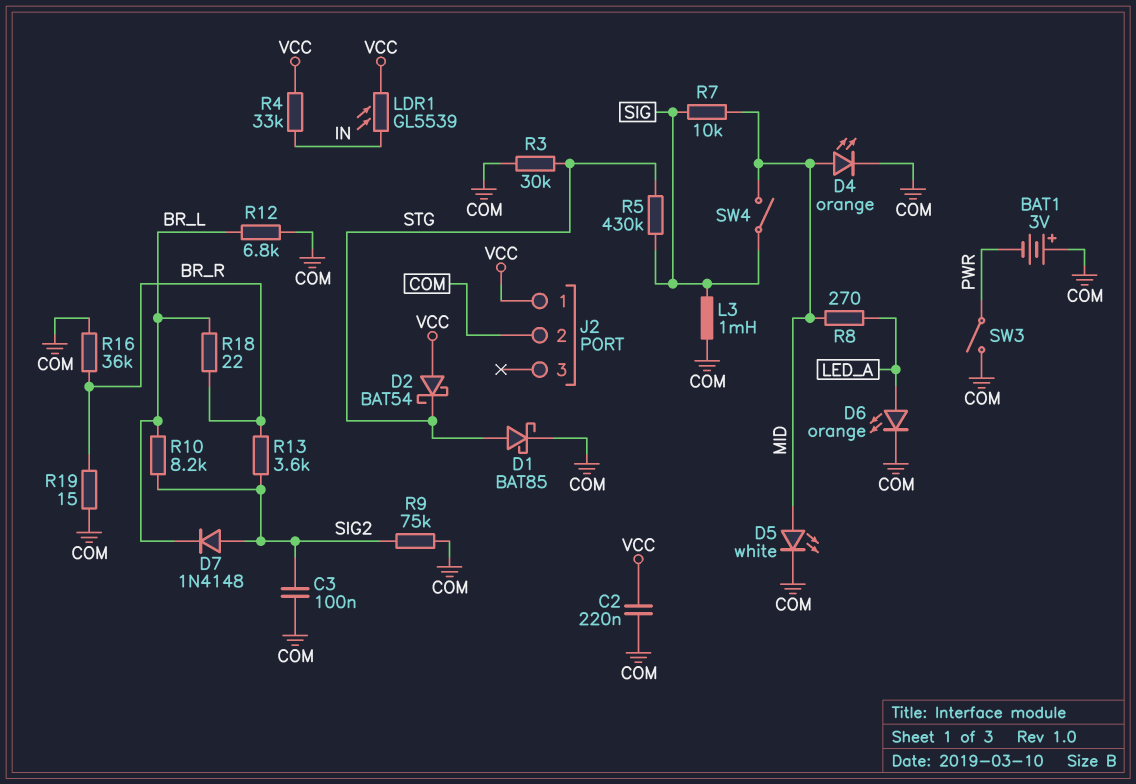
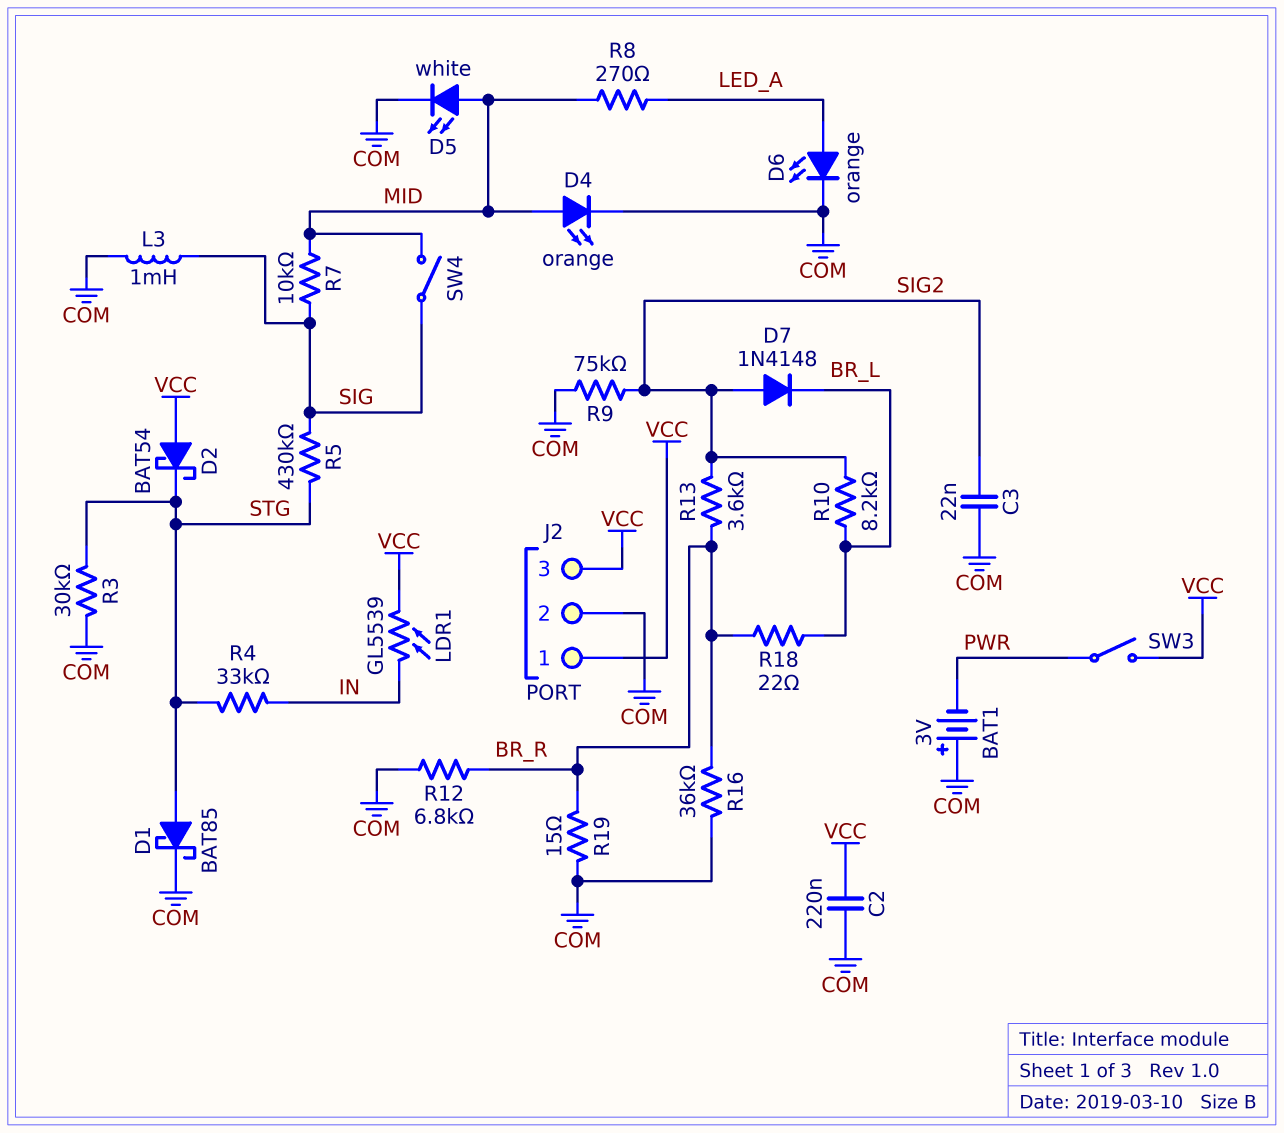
C3: 100nF (COM, SIG2) -> 22nF (COM, SIG2)
J2 pin 3: none -> VCC
R4: 33k (IN, VCC) -> 33k (IN, STG)
R12: 6.8k (BR_L, COM) -> 6.8k (BR_R, COM)
SW3: switch (COM, PWR) -> switch (PWR, VCC)

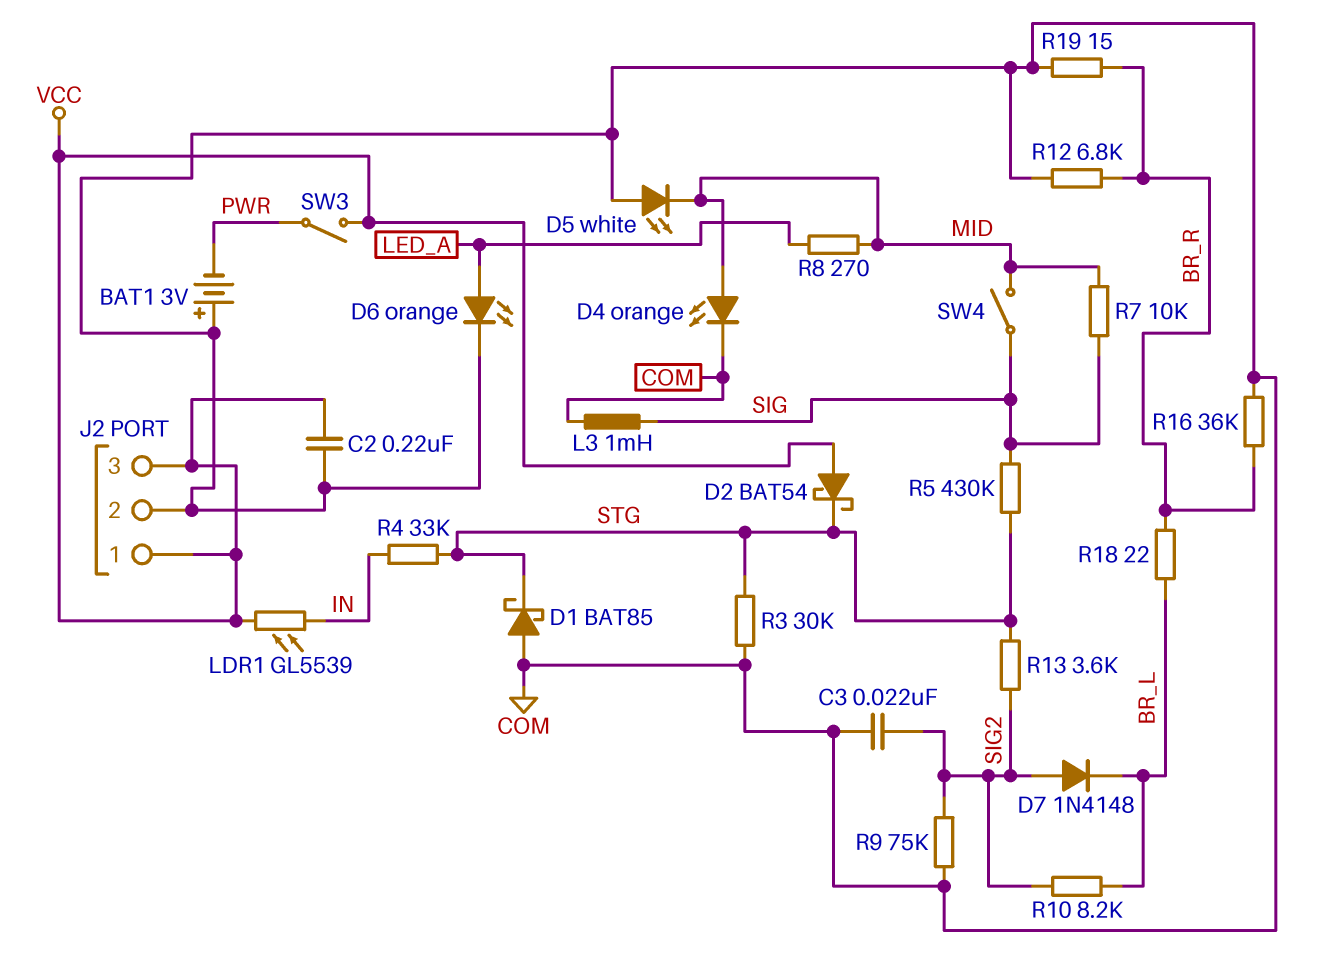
D1: schottky BAT85 (A STG, K COM) -> schottky BAT85 (A COM, K STG)
D5: LED white (A MID, K COM) -> LED white (A COM, K MID)
R13: 3.6k (BR_R, SIG2) -> 3.6k (SIG2, STG)

